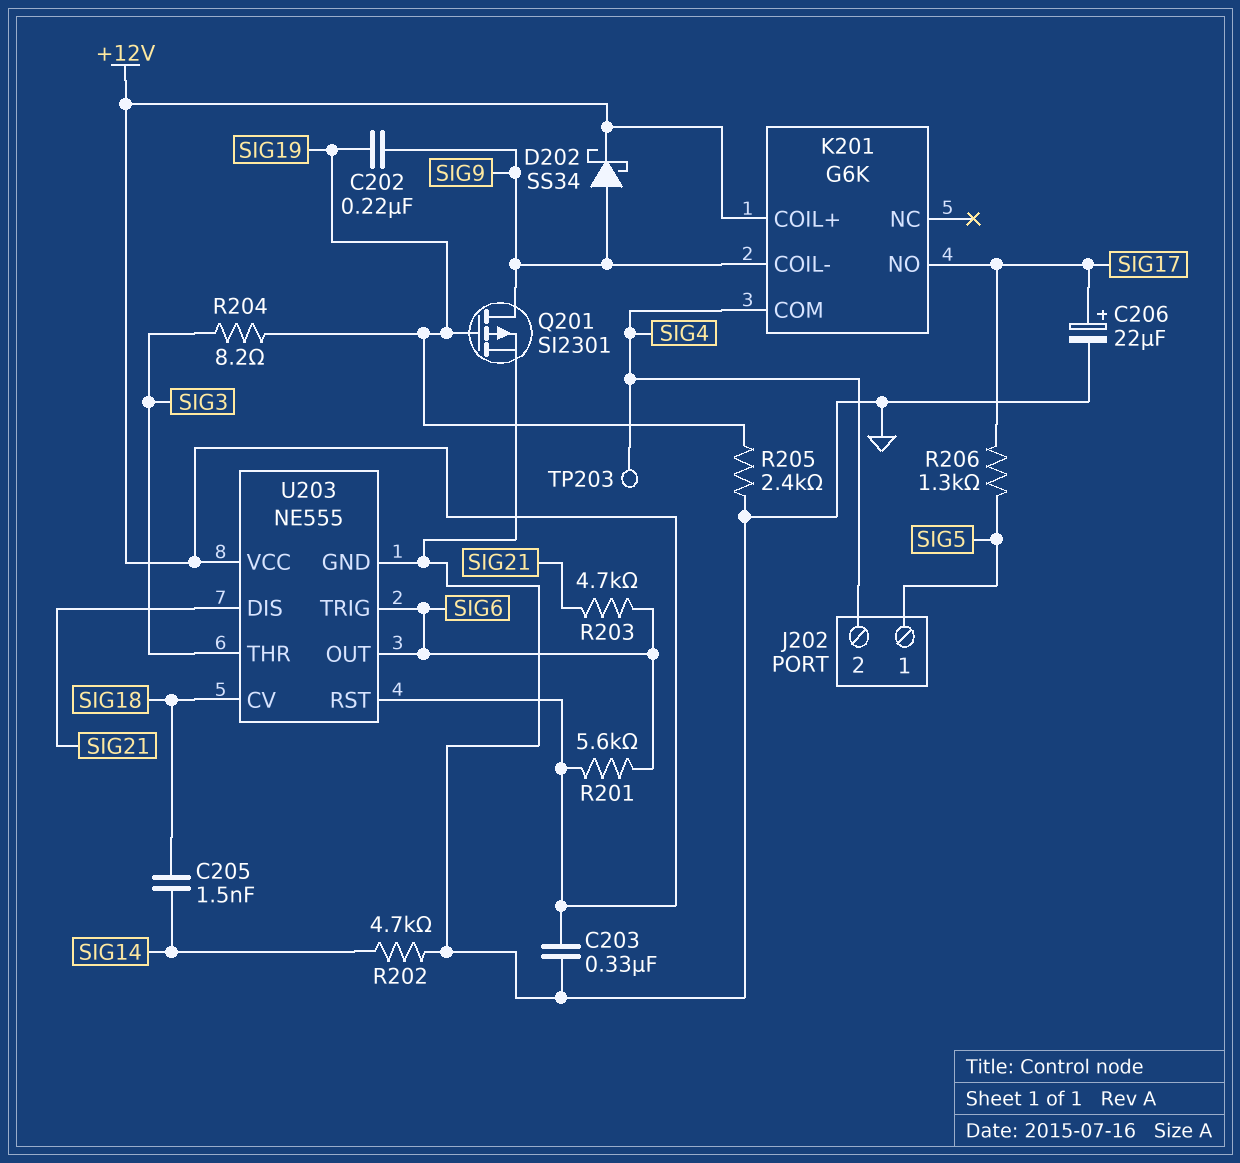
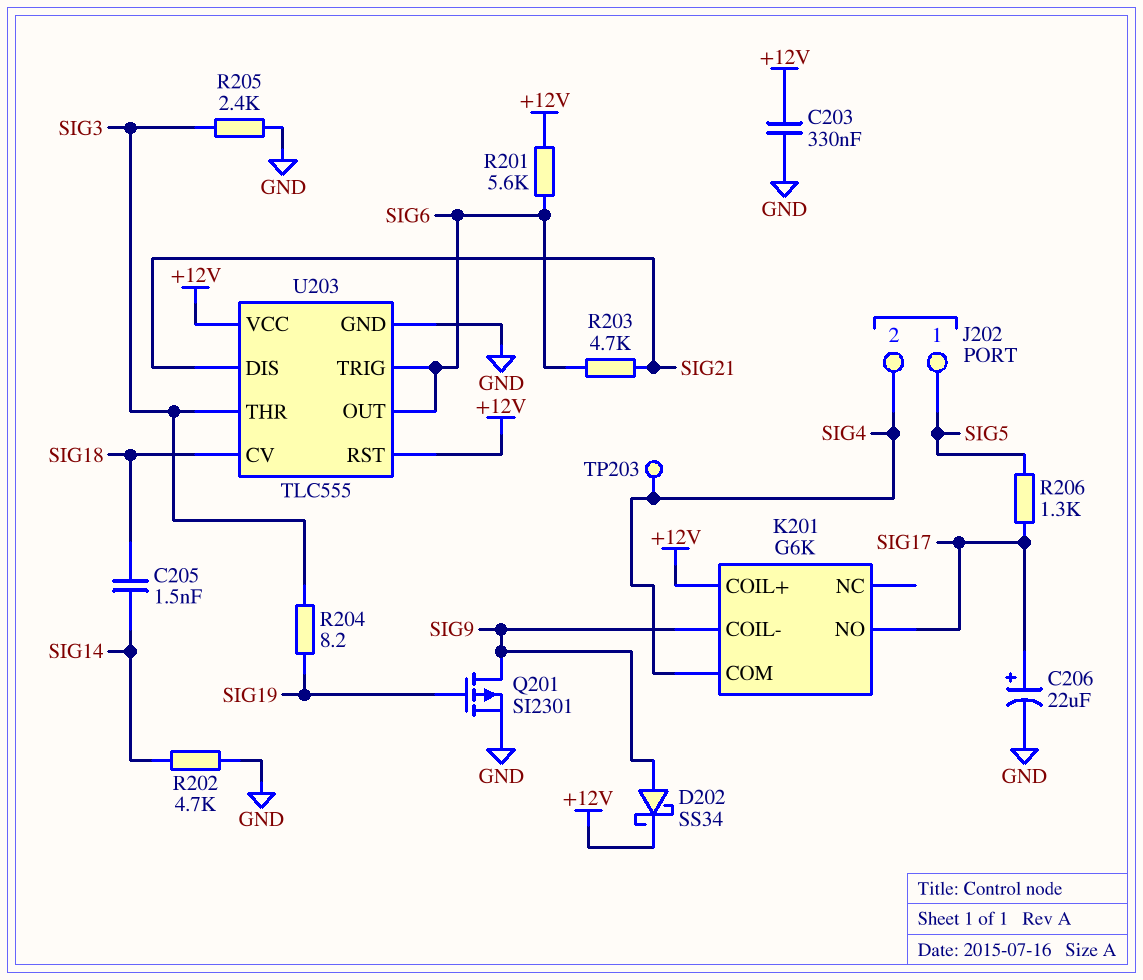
C202: 220nF (SIG9, SIG19) -> none
R205: 2.4k (GND, SIG19) -> 2.4k (GND, SIG3)
U203: NE555 -> TLC555

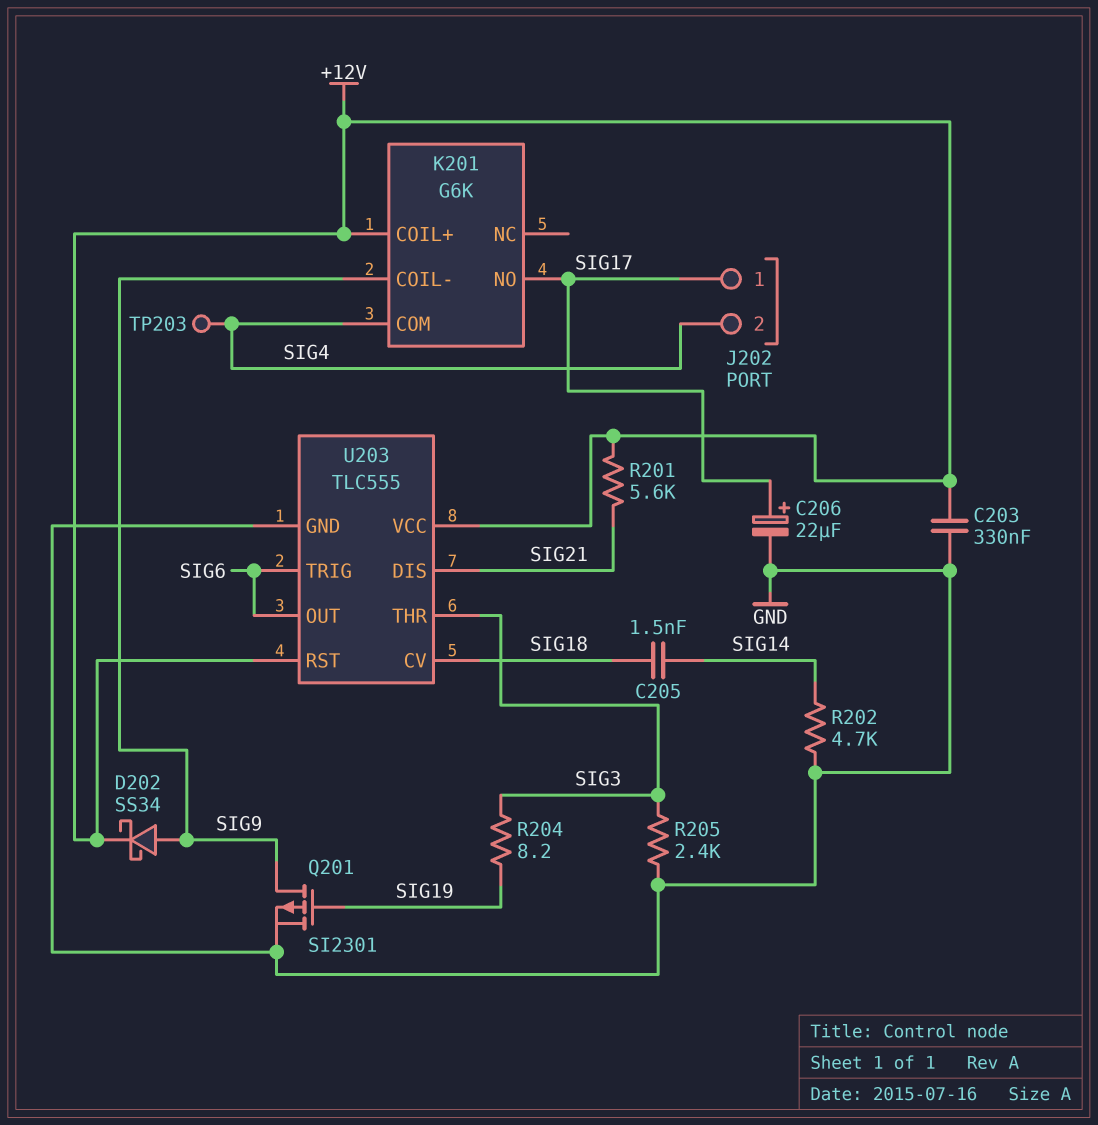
J202 pin 1: SIG5 -> SIG17
R201: 5.6k (+12V, SIG6) -> 5.6k (+12V, SIG21)
R203: 4.7k (SIG6, SIG21) -> none
R206: 1.3k (SIG5, SIG17) -> none

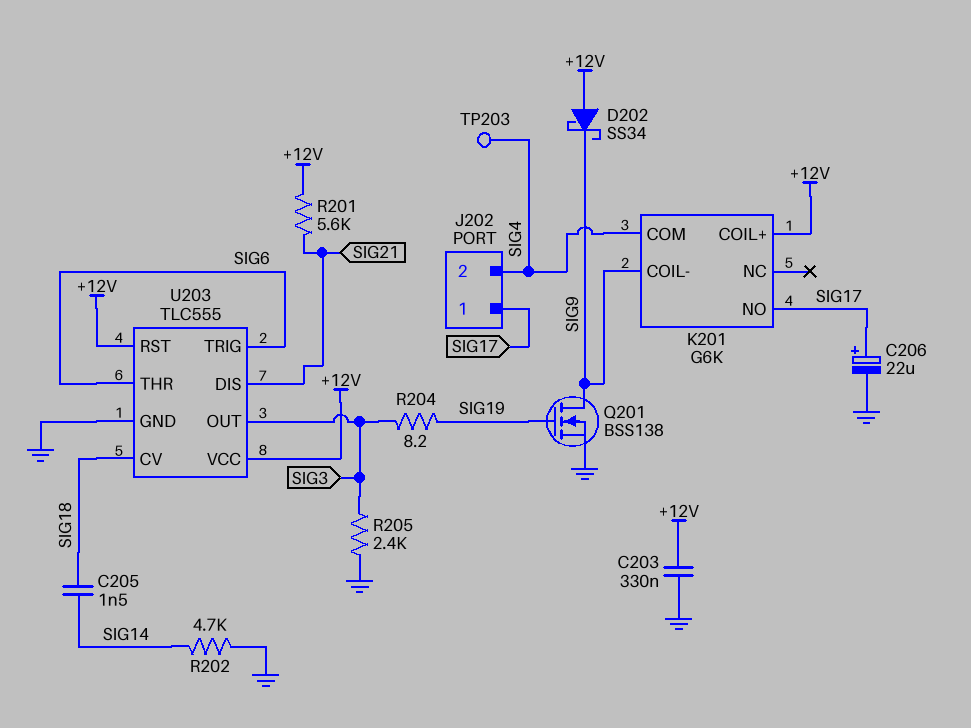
D202: schottky SS34 (A SIG9, K +12V) -> schottky SS34 (A +12V, K SIG9)
Q201: PMOS SI2301 (G SIG19, D SIG9, S GND) -> NMOS BSS138 (G SIG19, D SIG9, S GND)
U203 pin OUT: SIG6 -> SIG3
U203 pin THR: SIG3 -> SIG6

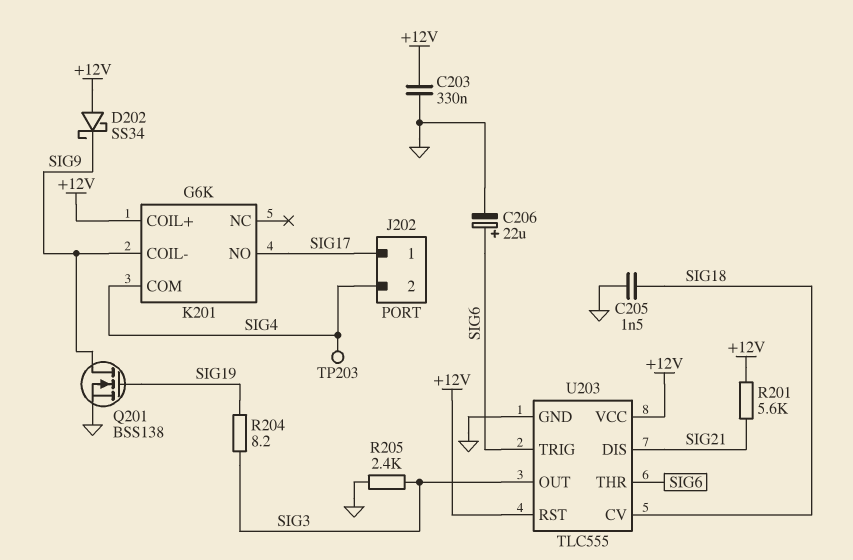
C205: 1.5nF (SIG14, SIG18) -> 1.5nF (GND, SIG18)
C206: 22uF (plus SIG17, minus GND) -> 22uF (plus SIG6, minus GND)
R202: 4.7k (GND, SIG14) -> none

